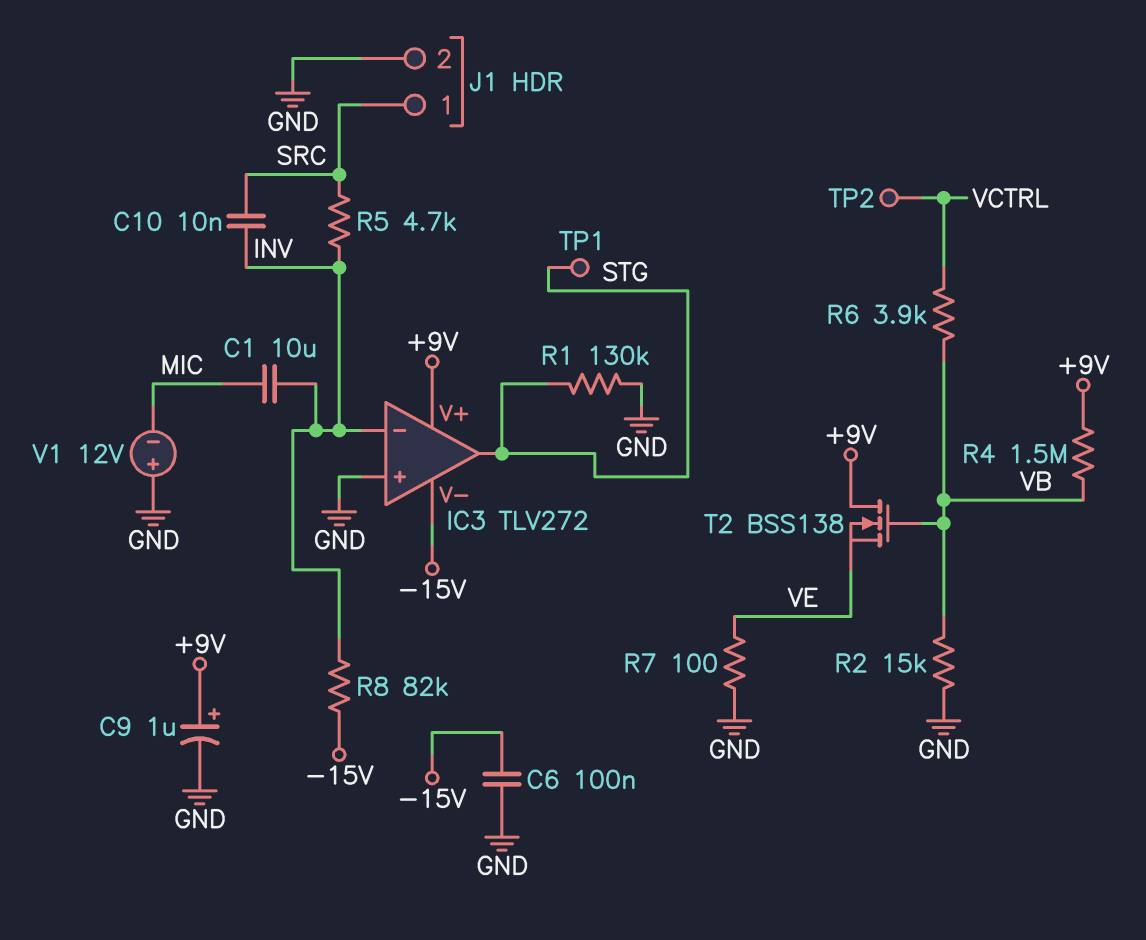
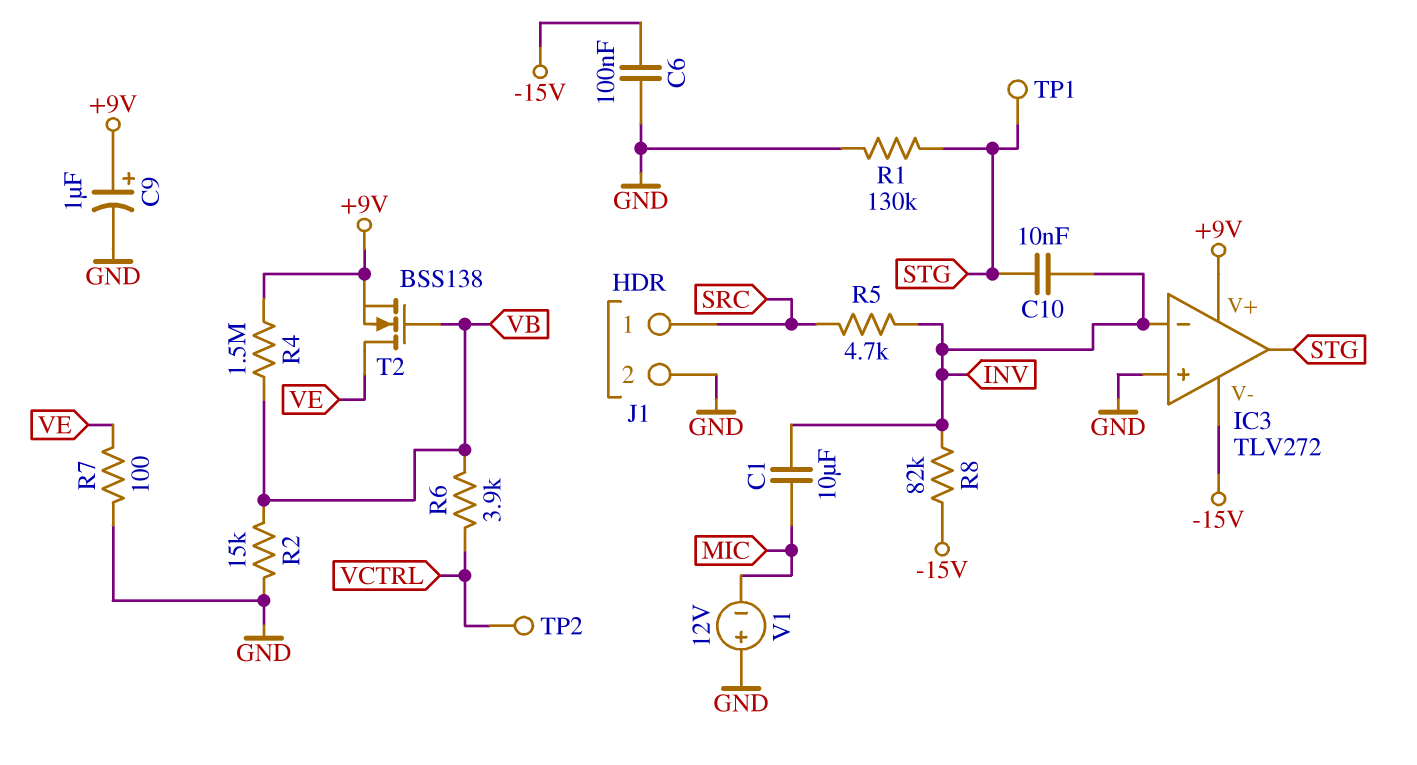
C10: 10nF (INV, SRC) -> 10nF (INV, STG)
T2: NMOS BSS138 (G VB, D +9V, S VE) -> NMOS BSS138 (G VB, D VE, S +9V)

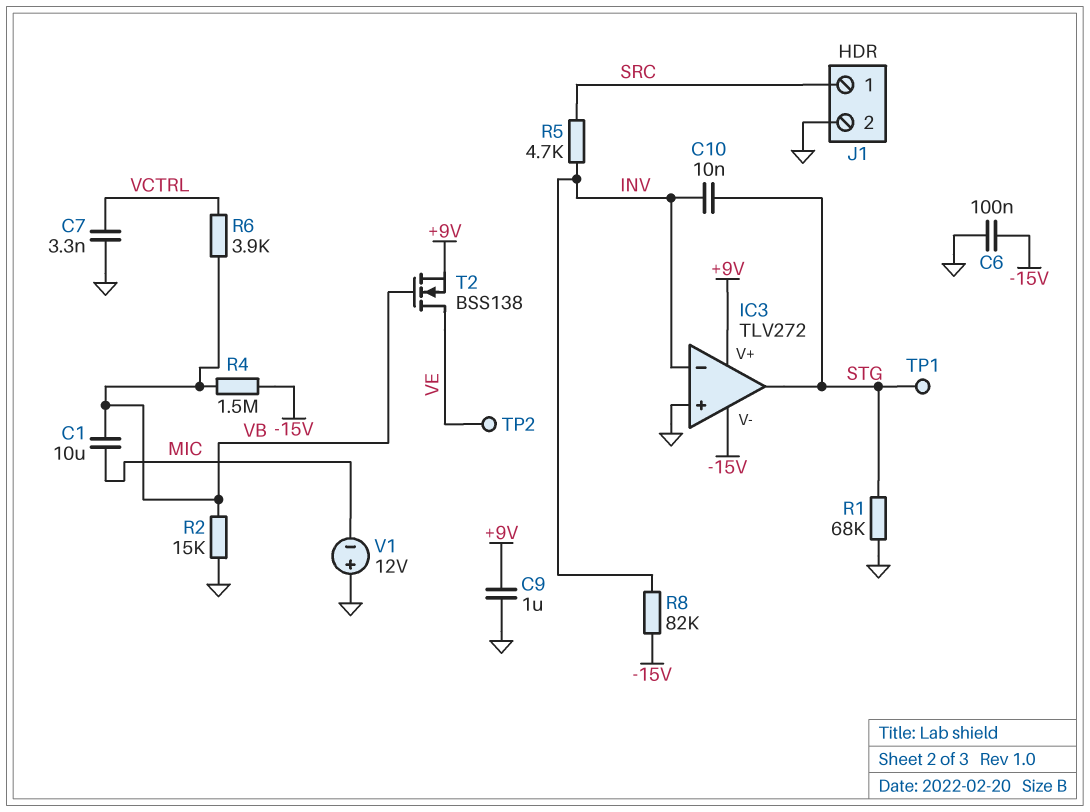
C1: 10uF (INV, MIC) -> 10uF (MIC, VB)
C7: none -> 3.3nF (GND, VCTRL)
C9: 1uF (plus +9V, minus GND) -> 1uF (+9V, GND)
R1: 130k (GND, STG) -> 68k (GND, STG)
R4: 1.5M (+9V, VB) -> 1.5M (-15V, VB)
R7: 100 (GND, VE) -> none
TP2: test point (VCTRL) -> test point (VE)

